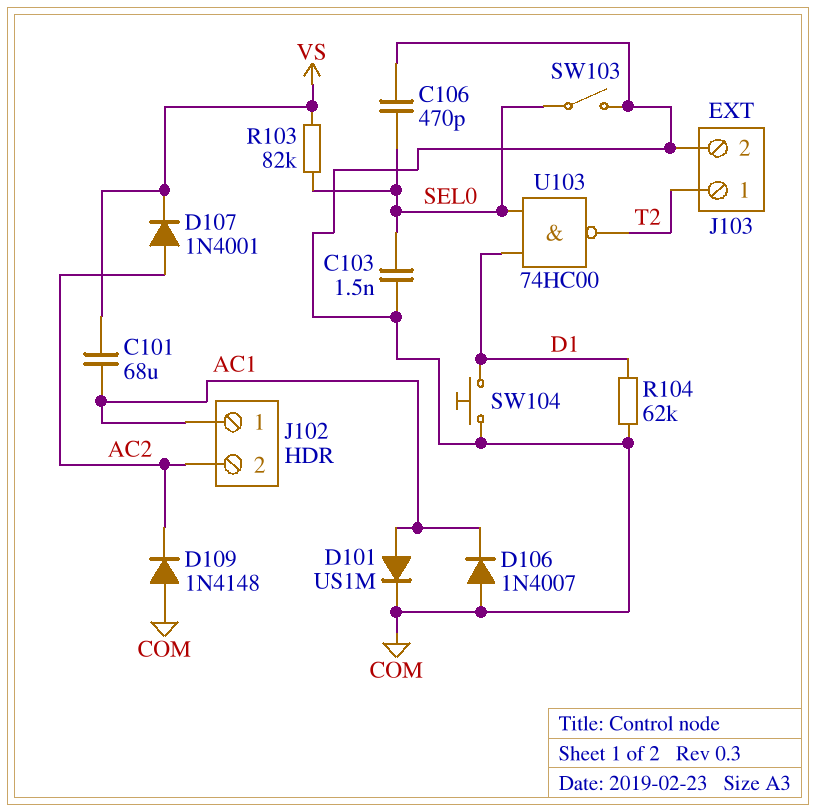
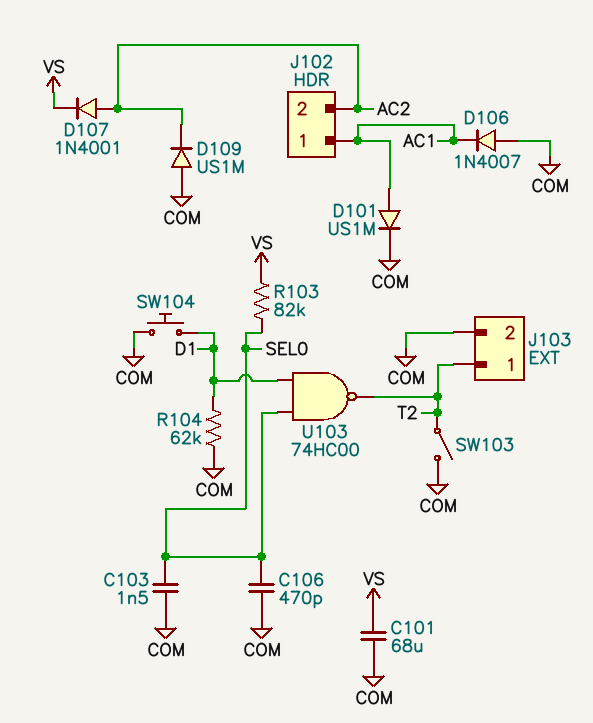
C101: 68uF (AC1, VS) -> 68uF (COM, VS)
D109: diode 1N4148 (A COM, K AC2) -> diode US1M (A COM, K AC2)
SW103: switch (COM, SEL0) -> switch (COM, T2)

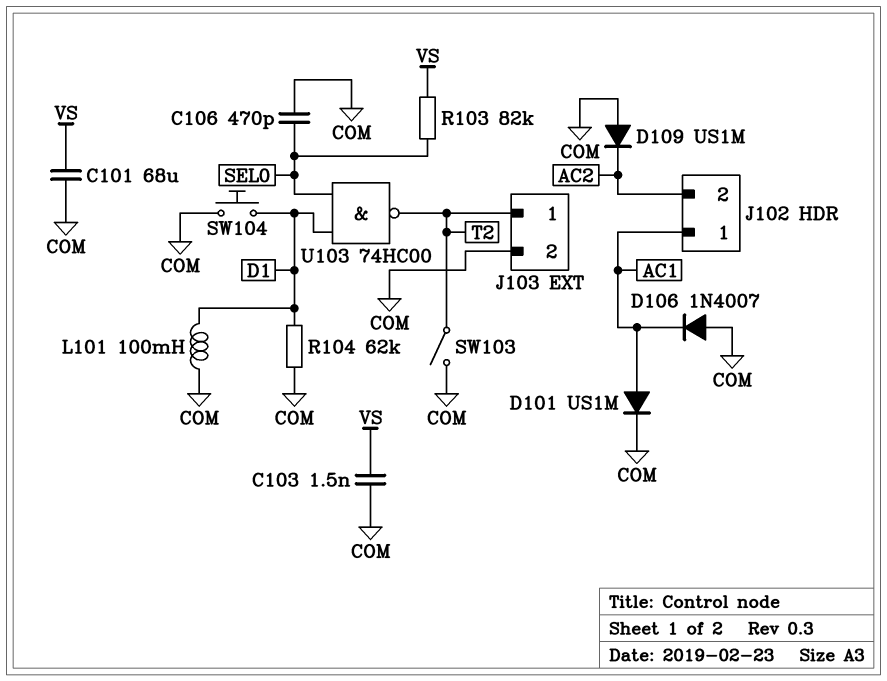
C103: 1.5nF (COM, SEL0) -> 1.5nF (COM, VS)
D107: diode 1N4001 (A AC2, K VS) -> none
L101: none -> 100mH (COM, D1)

